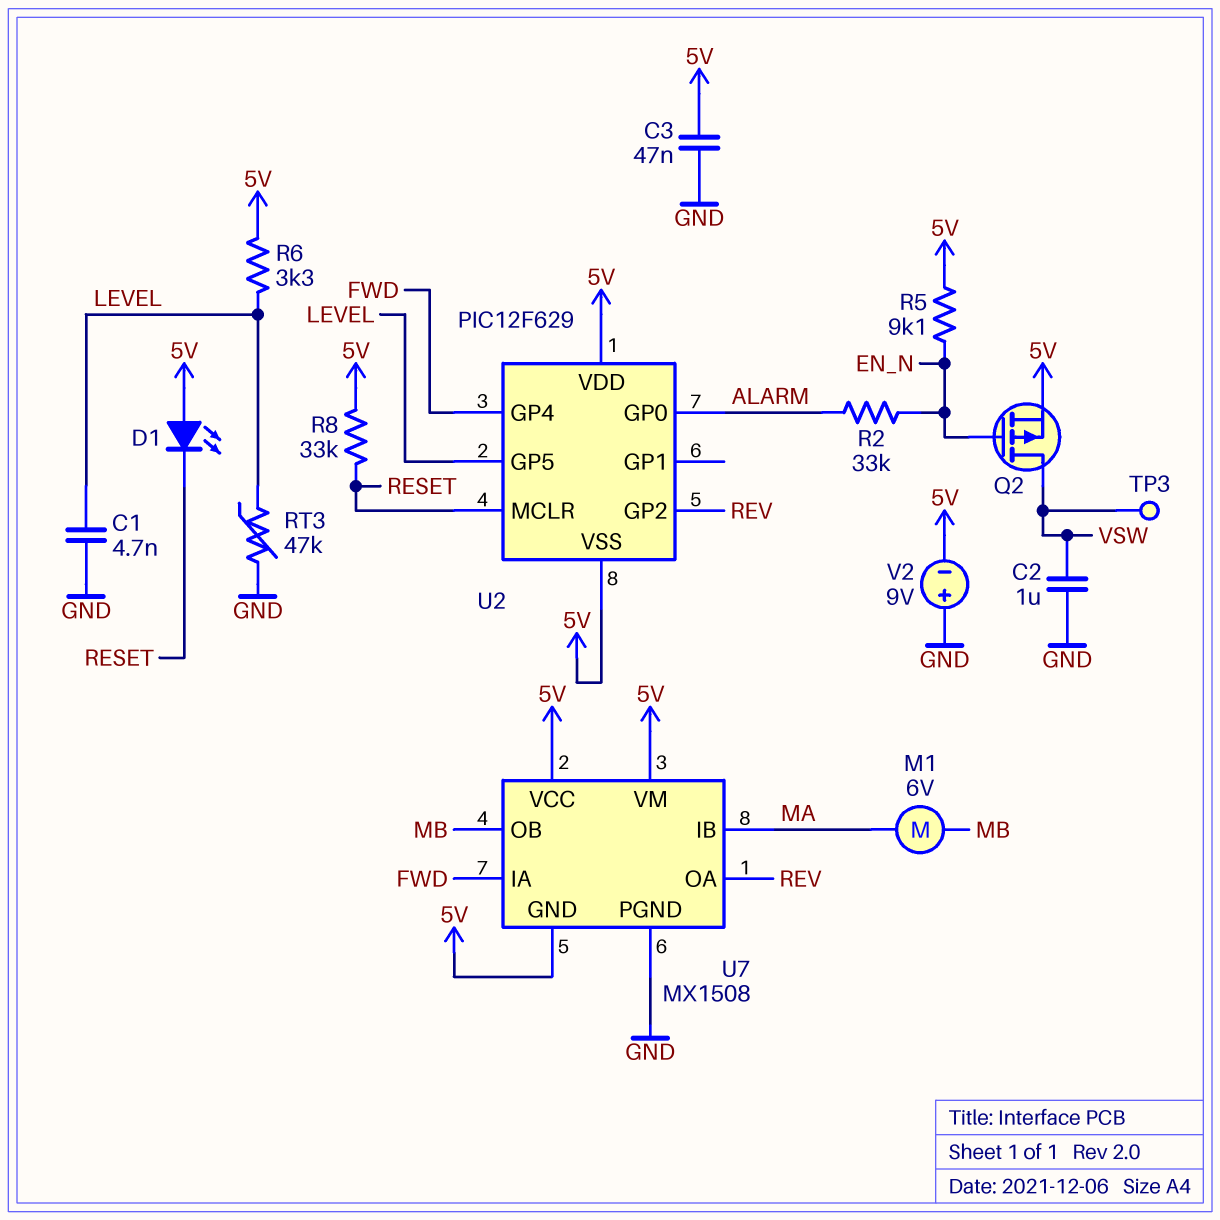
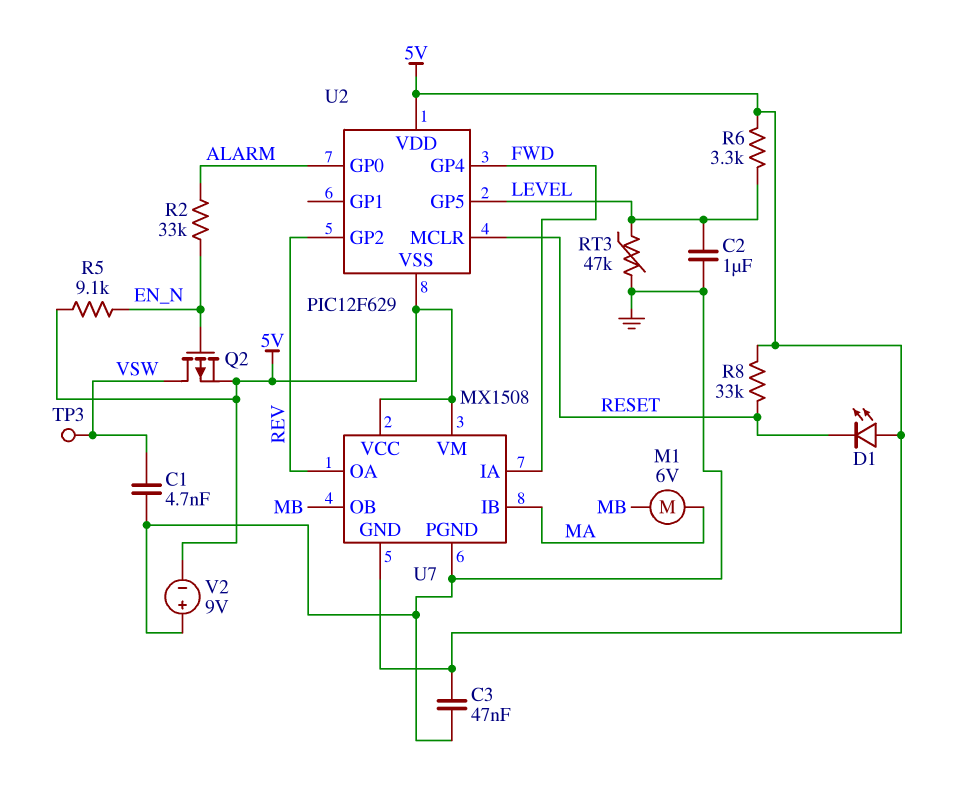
C1: 4.7nF (GND, LEVEL) -> 4.7nF (GND, VSW)
C2: 1uF (GND, VSW) -> 1uF (GND, LEVEL)

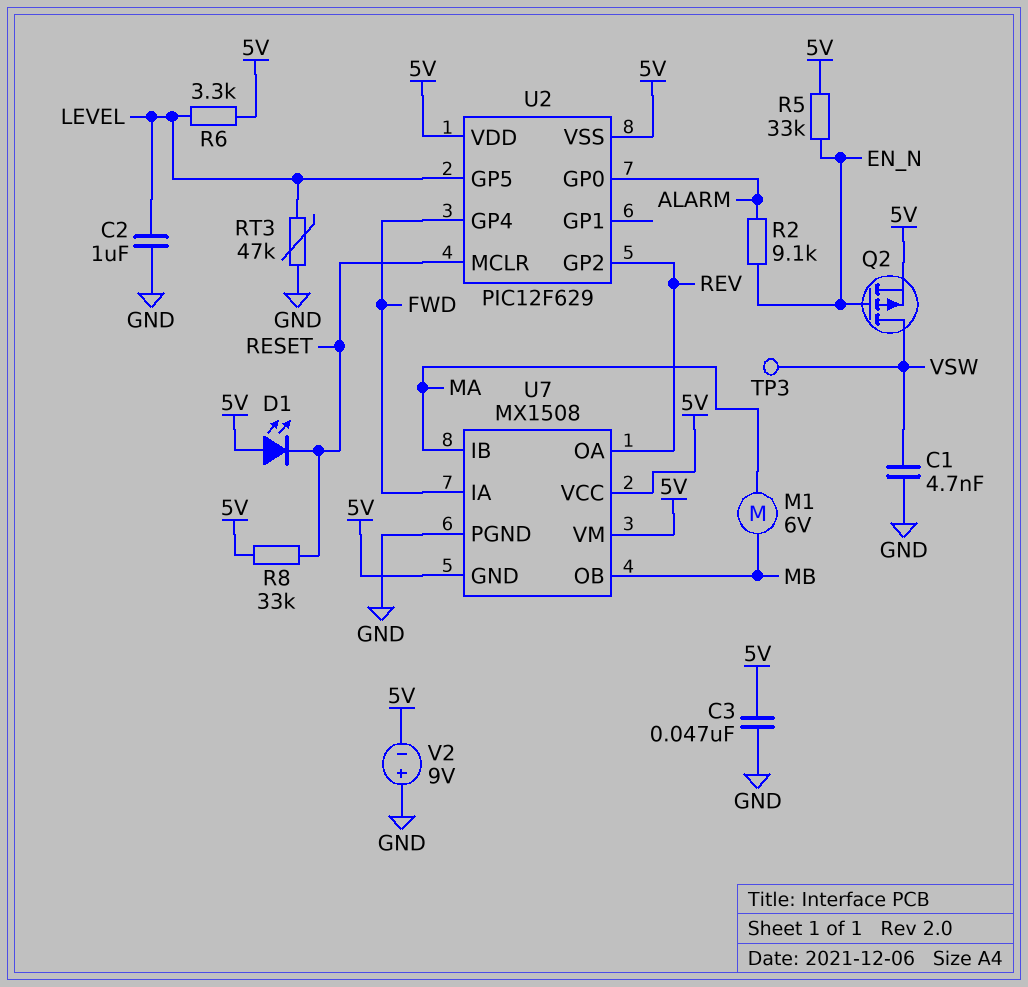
R2: 33k (ALARM, EN_N) -> 9.1k (ALARM, EN_N)
R5: 9.1k (5V, EN_N) -> 33k (5V, EN_N)

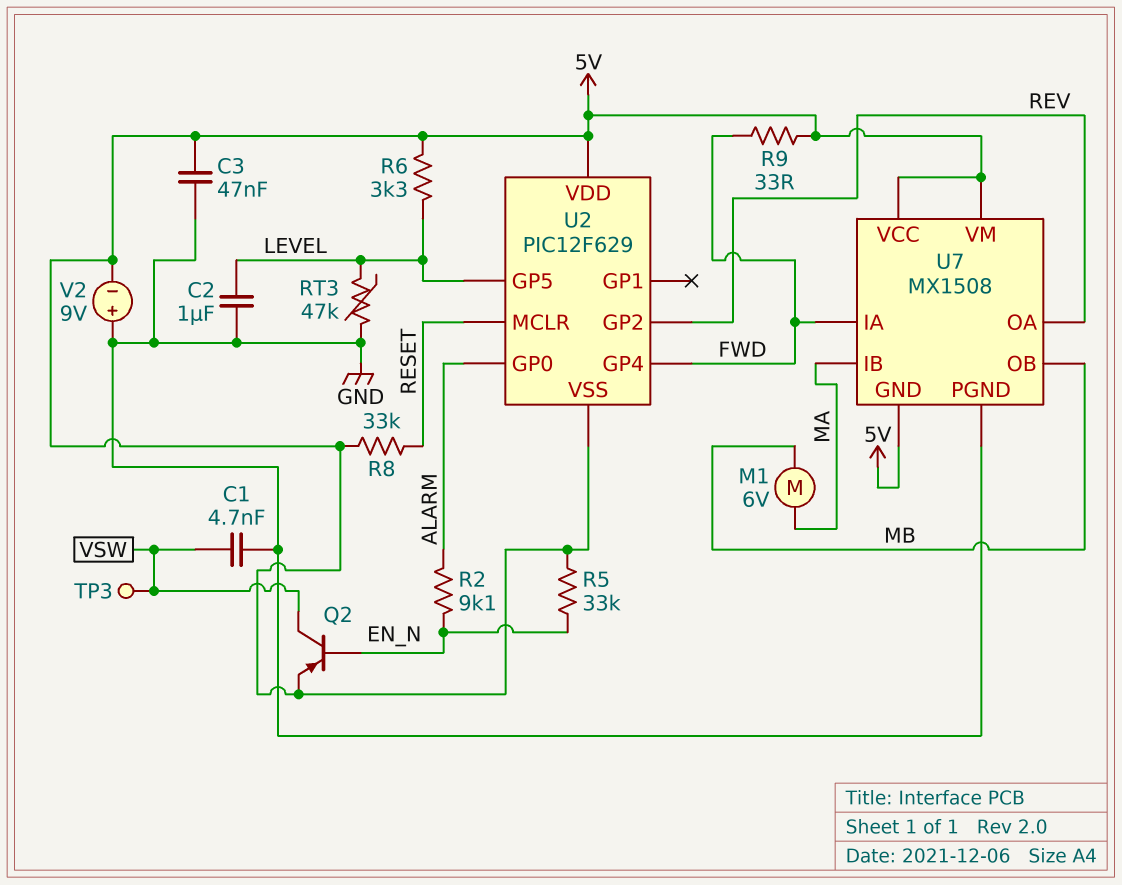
D1: LED (A 5V, K RESET) -> none
Q2: PMOS (G EN_N, D VSW, S 5V) -> PNP (B EN_N, C VSW, E 5V)
R9: none -> 33 (5V, FWD)

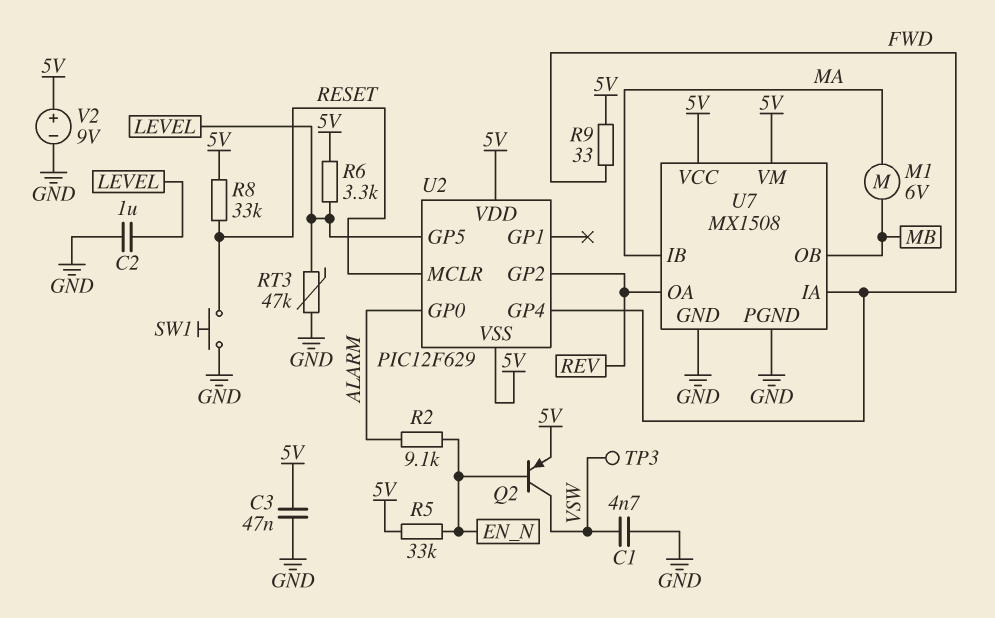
SW1: none -> button (GND, RESET)
U7 pin GND: 5V -> GND
V2: 9V (plus GND, minus 5V) -> 9V (plus 5V, minus GND)

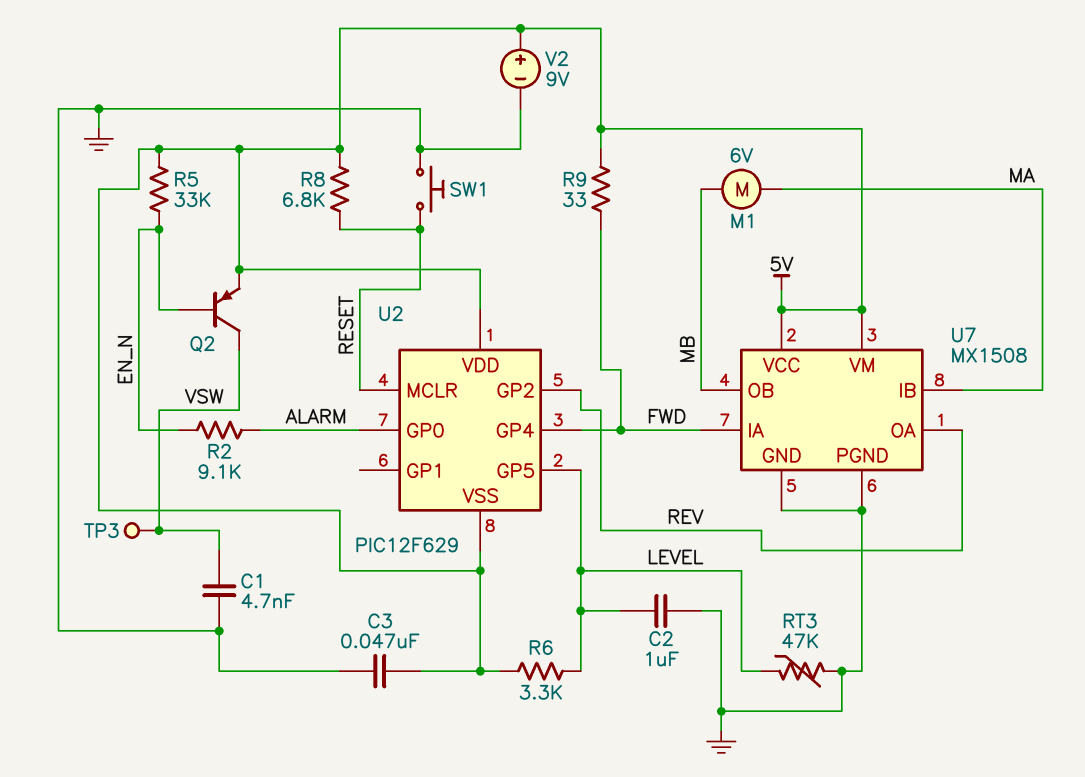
R8: 33k (5V, RESET) -> 6.8k (5V, RESET)

